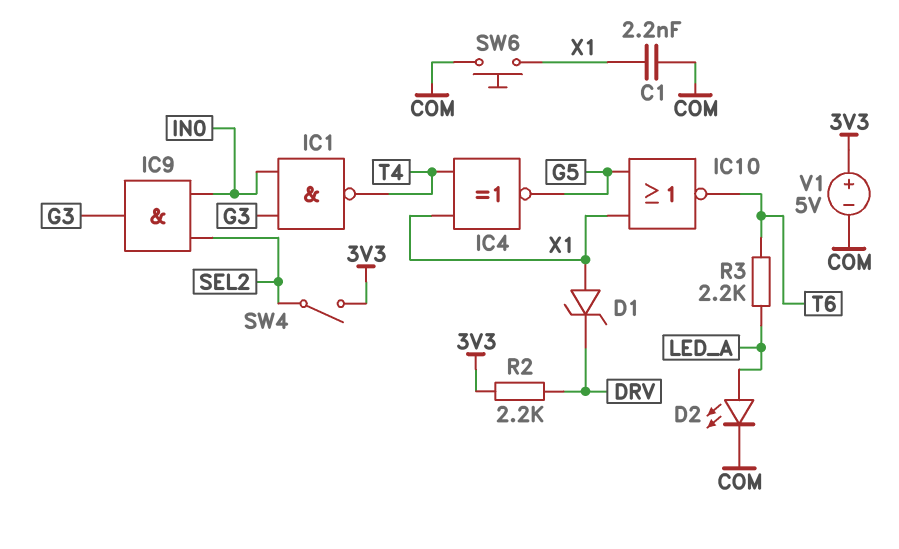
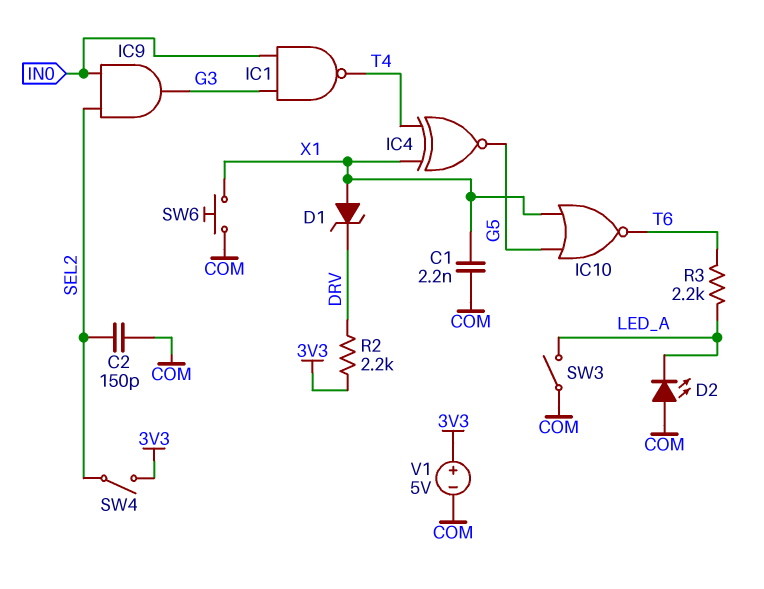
C2: none -> 150pF (COM, SEL2)
D2: LED (A LED_A, K COM) -> LED (A COM, K LED_A)
SW3: none -> switch (COM, LED_A)

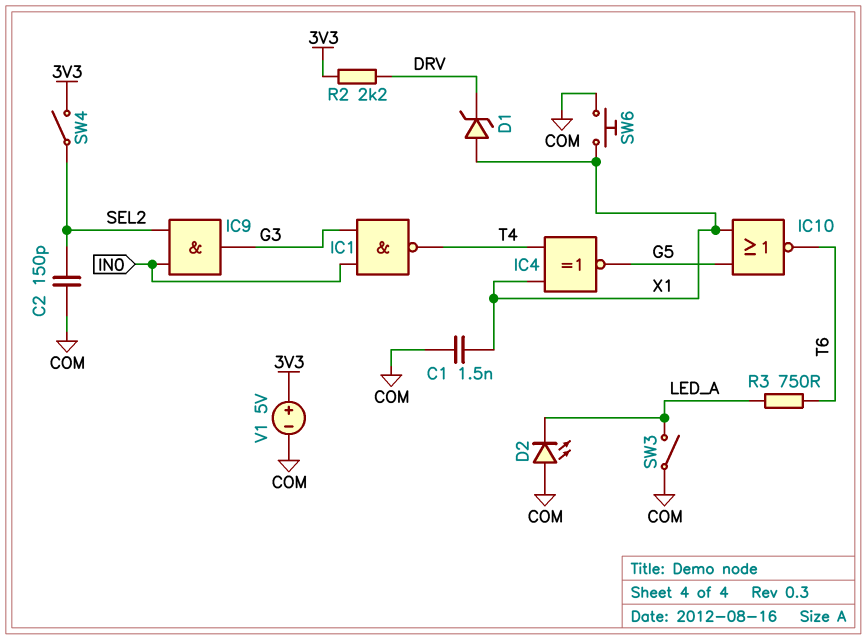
C1: 2.2nF (COM, X1) -> 1.5nF (COM, X1)
R3: 2.2k (LED_A, T6) -> 750 (LED_A, T6)

